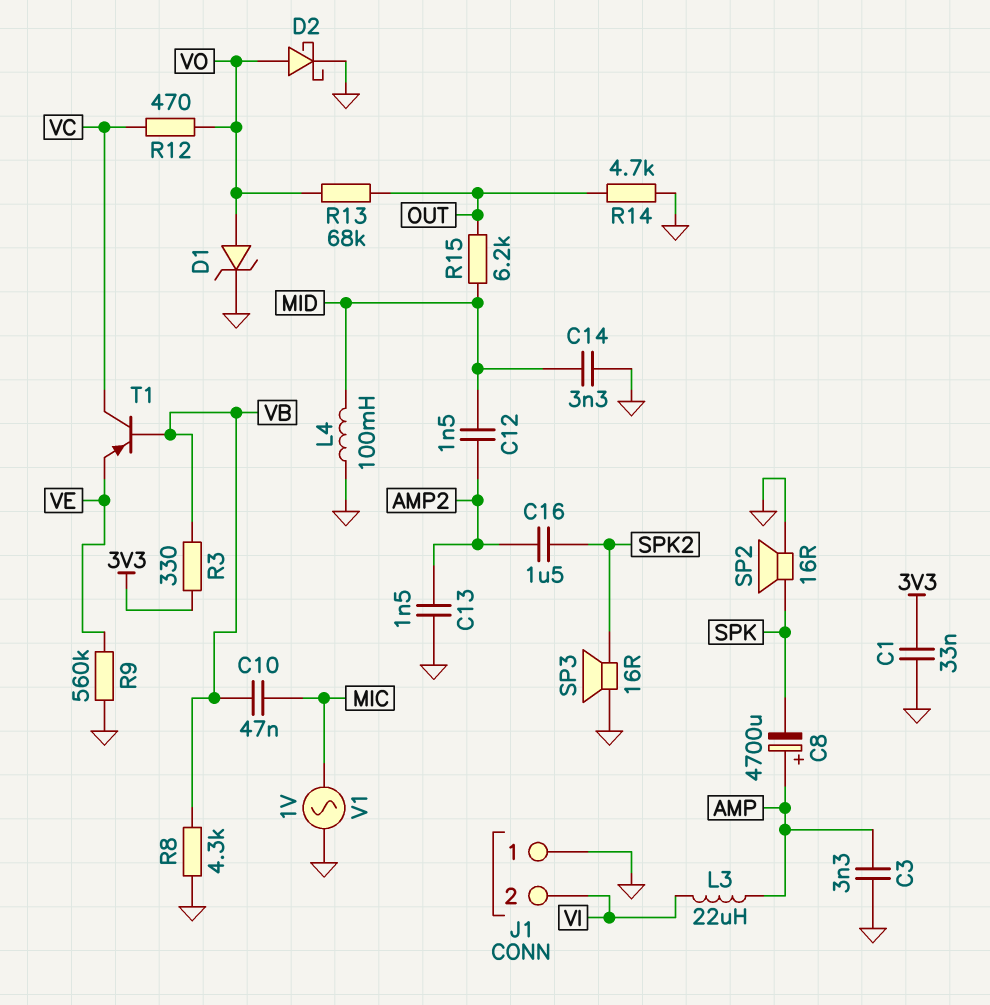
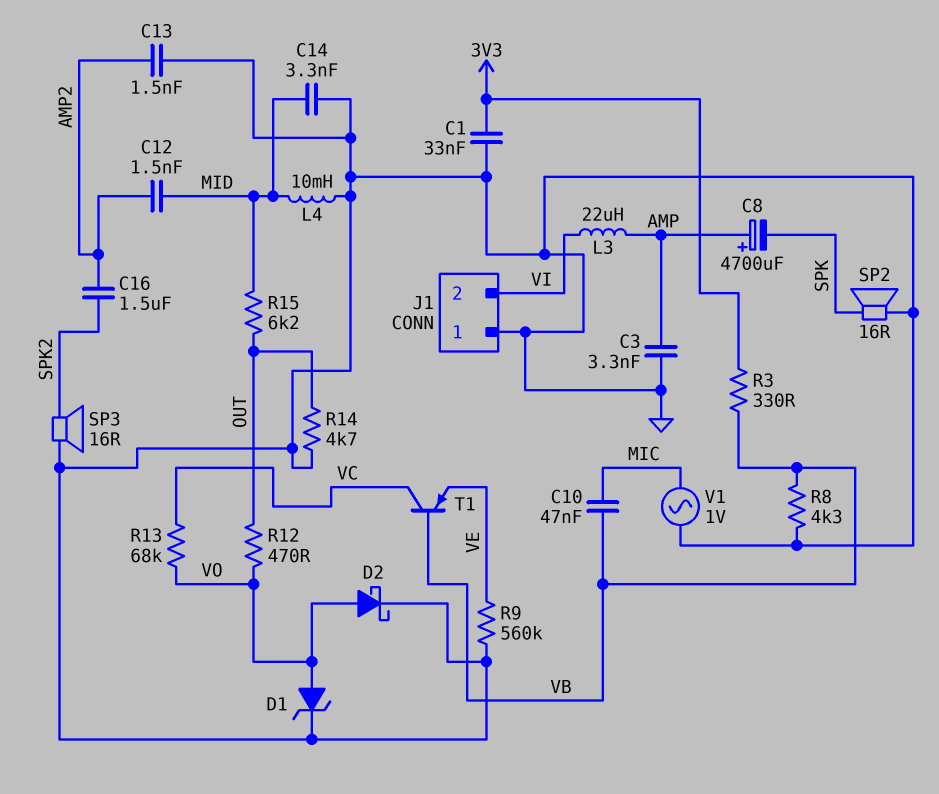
L4: 100mH (GND, MID) -> 10mH (GND, MID)
R12: 470 (VC, VO) -> 470 (OUT, VO)
R13: 68k (OUT, VO) -> 68k (VC, VO)

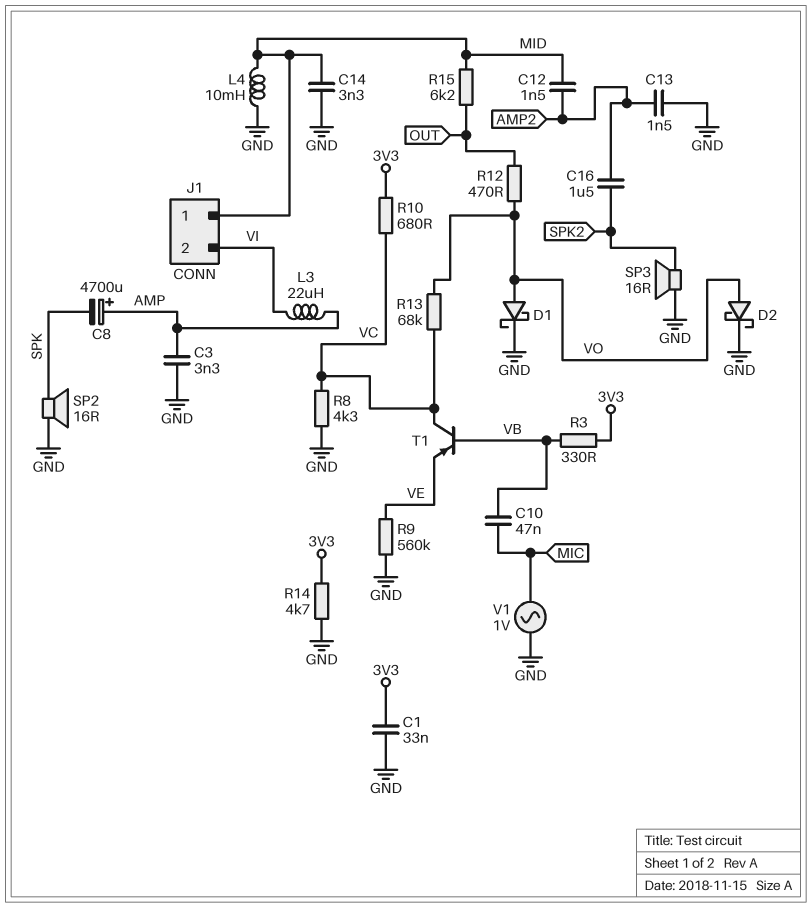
D1: zener (A VO, K GND) -> schottky (A VO, K GND)
J1 pin 1: GND -> MID
R8: 4.3k (GND, VB) -> 4.3k (GND, VC)
R10: none -> 680 (3V3, VC)
R14: 4.7k (GND, OUT) -> 4.7k (3V3, GND)

